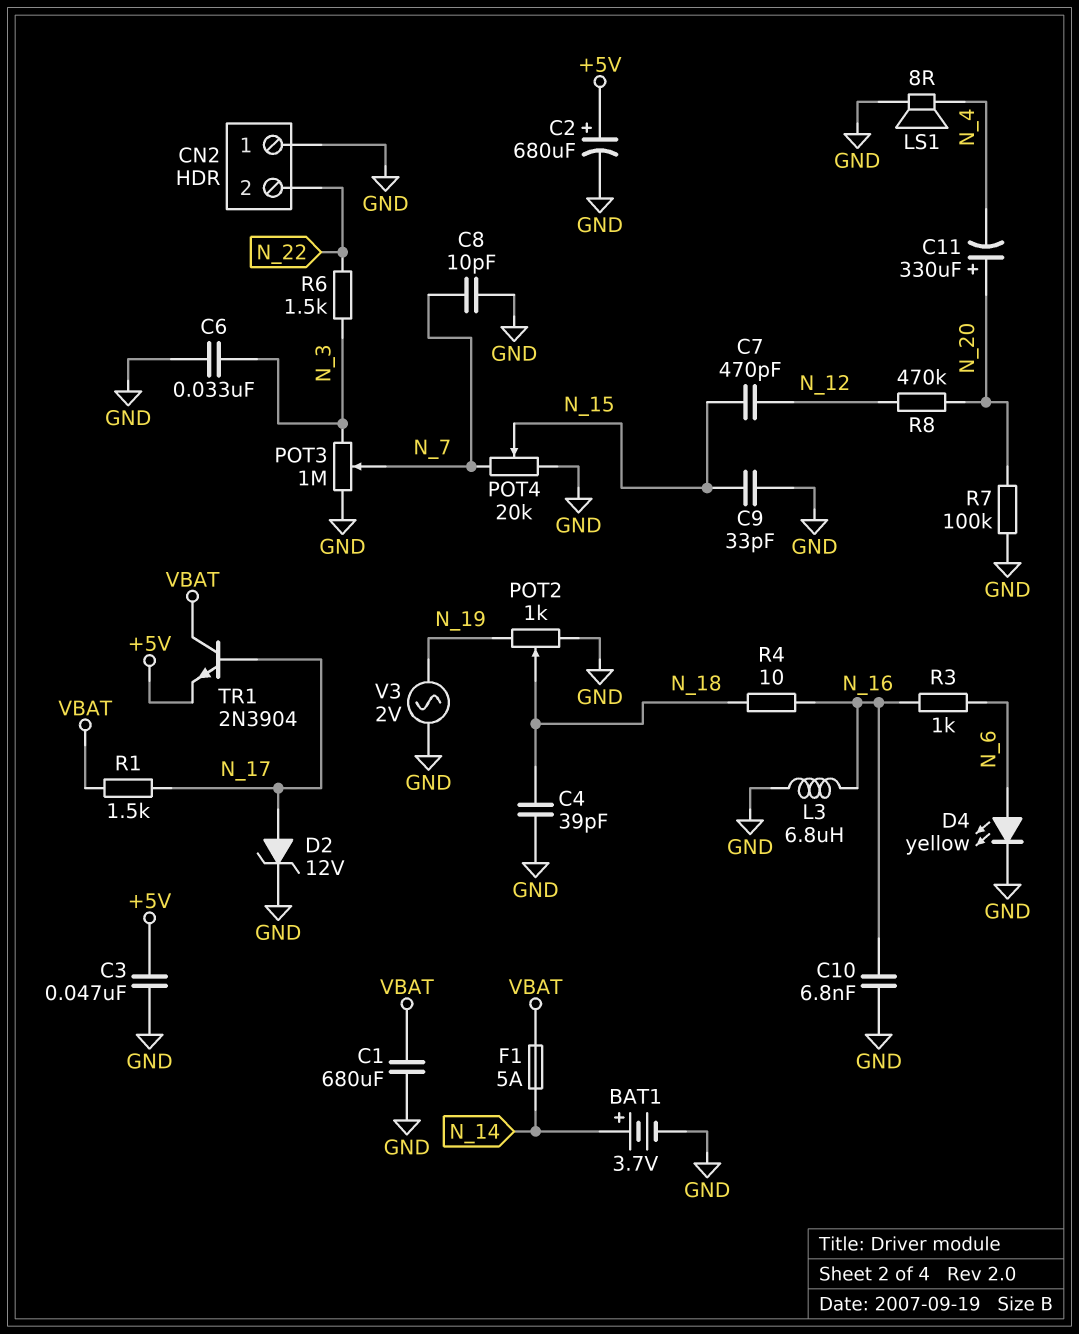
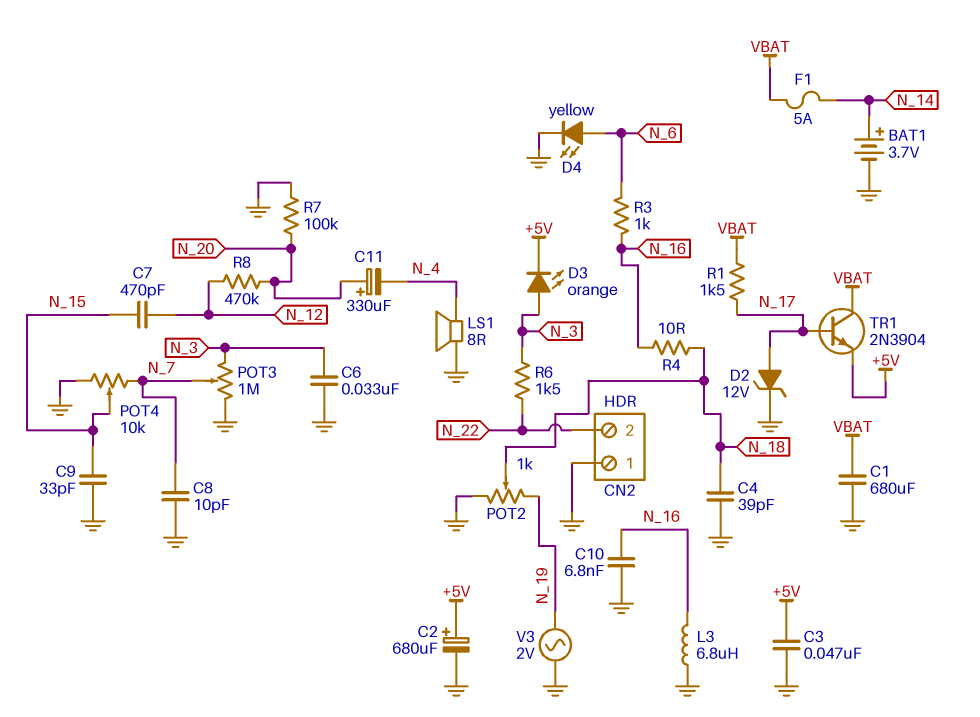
D3: none -> LED orange (A N_3, K +5V)
POT4: 20k (GND, N_7, wiper N_15) -> 10k (GND, N_7, wiper N_15)

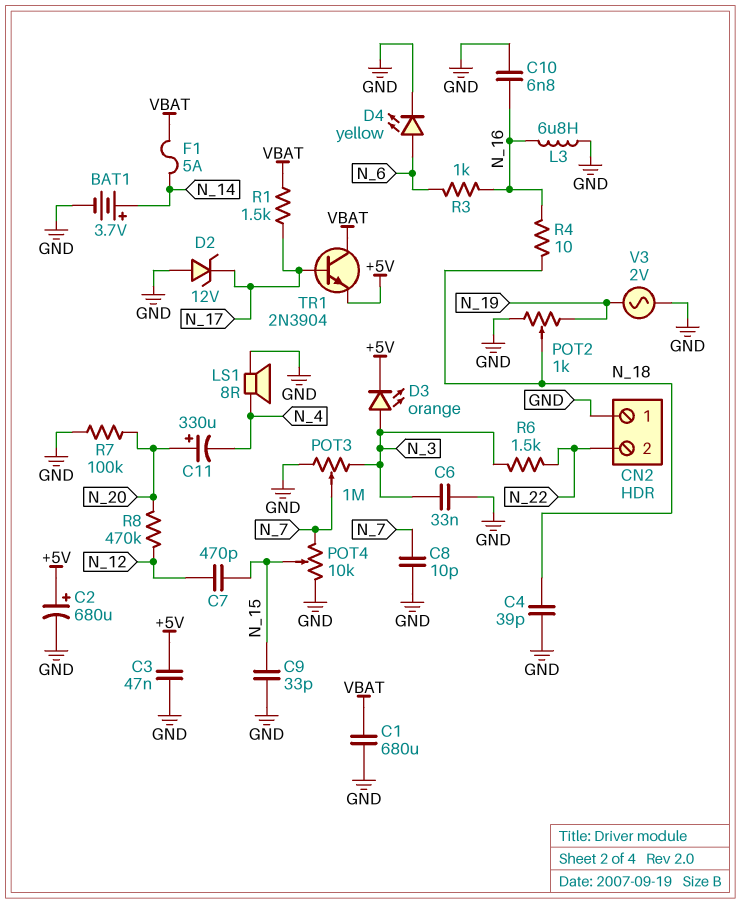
D2: zener 12V (A N_17, K GND) -> zener 12V (A GND, K N_17)

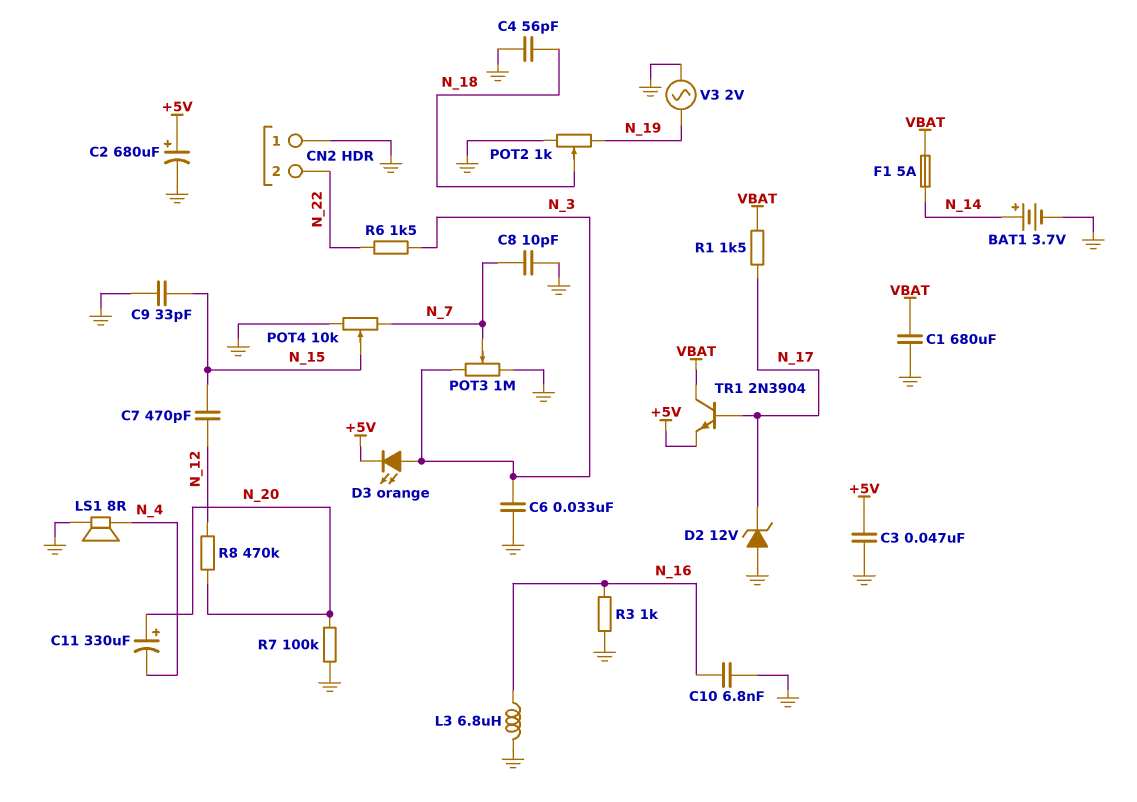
C4: 39pF (GND, N_18) -> 56pF (GND, N_18)
D4: LED yellow (A N_6, K GND) -> none
R3: 1k (N_6, N_16) -> 1k (GND, N_16)
R4: 10 (N_16, N_18) -> none

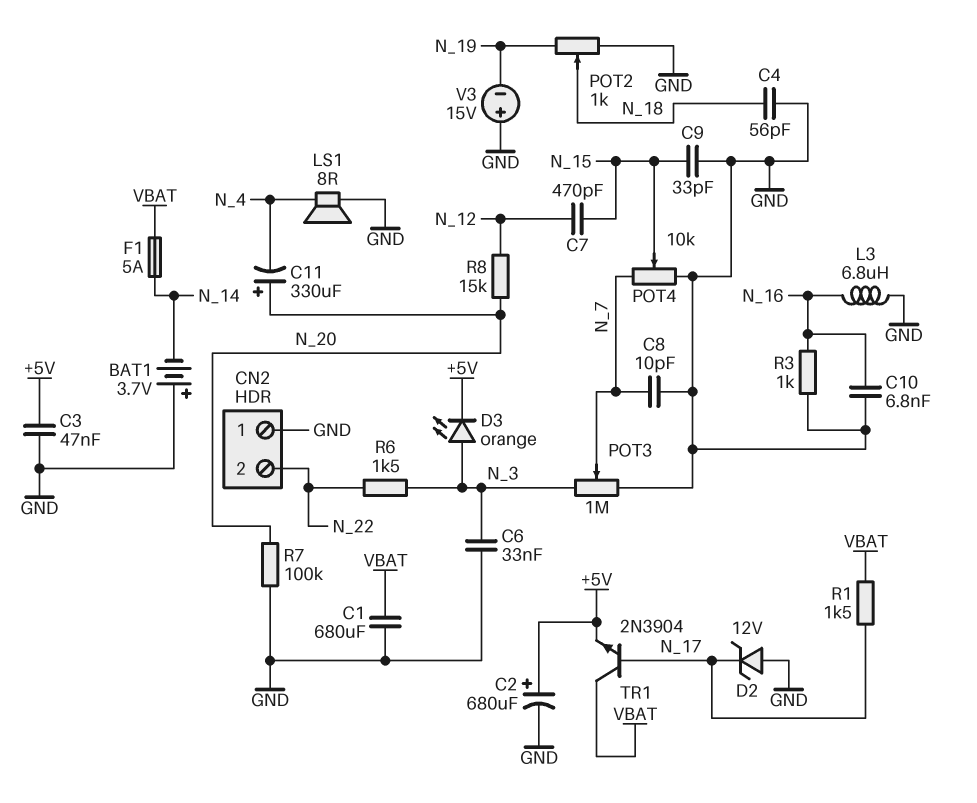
BAT1: 3.7V (plus N_14, minus GND) -> 3.7V (plus GND, minus N_14)
R8: 470k (N_12, N_20) -> 15k (N_12, N_20)
V3: AC 2V (GND, N_19) -> 15V (plus GND, minus N_19)

